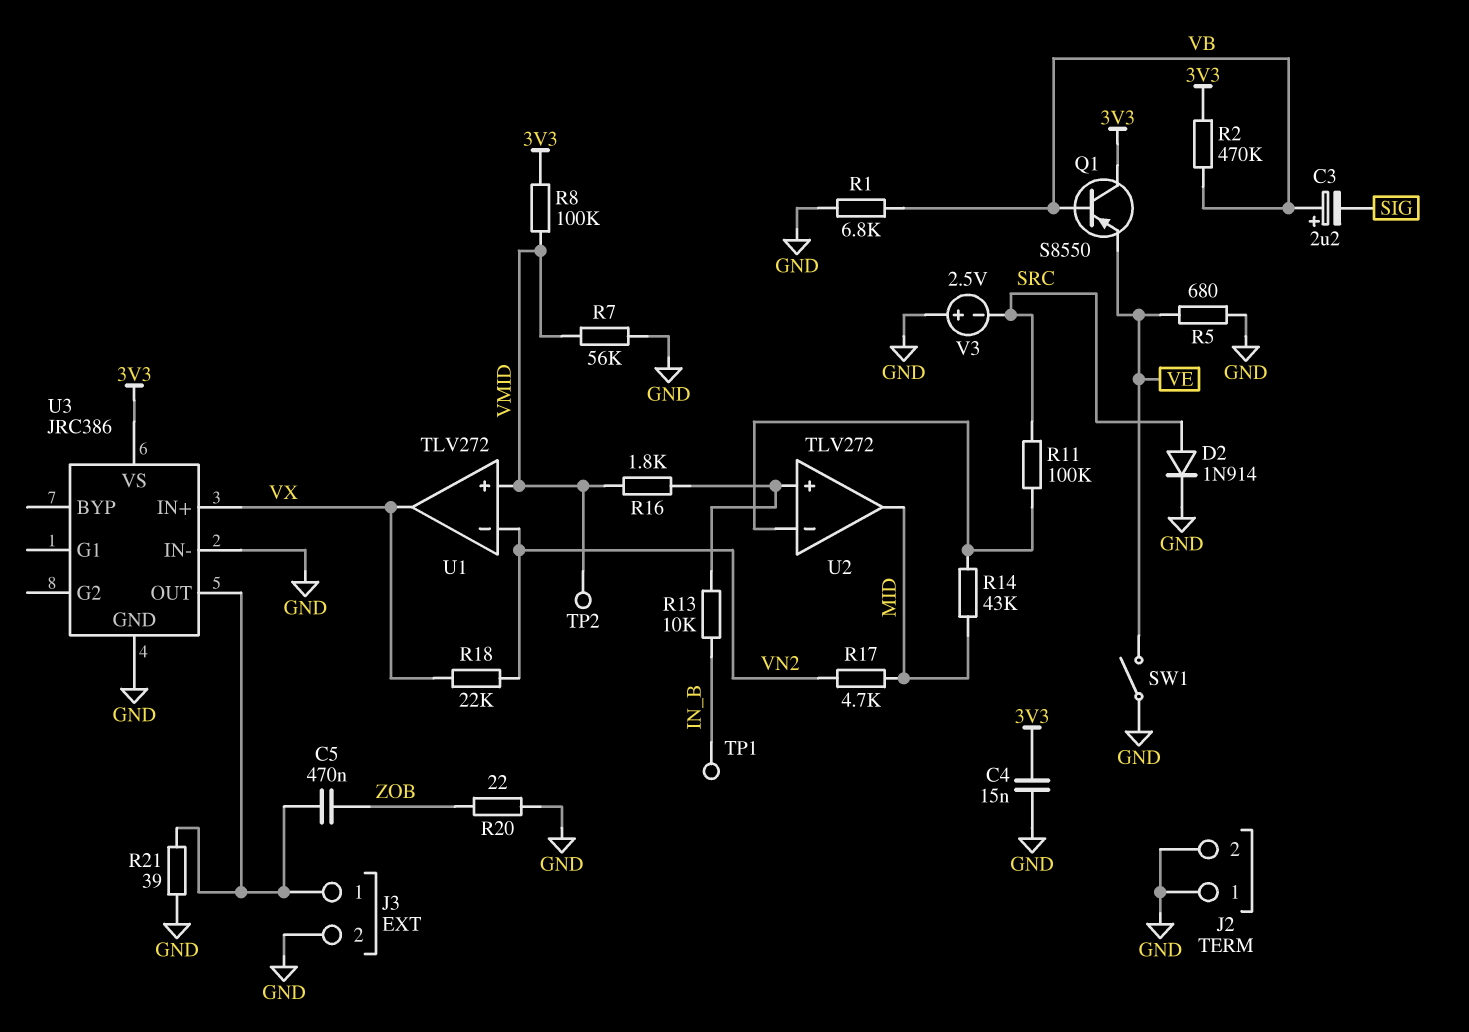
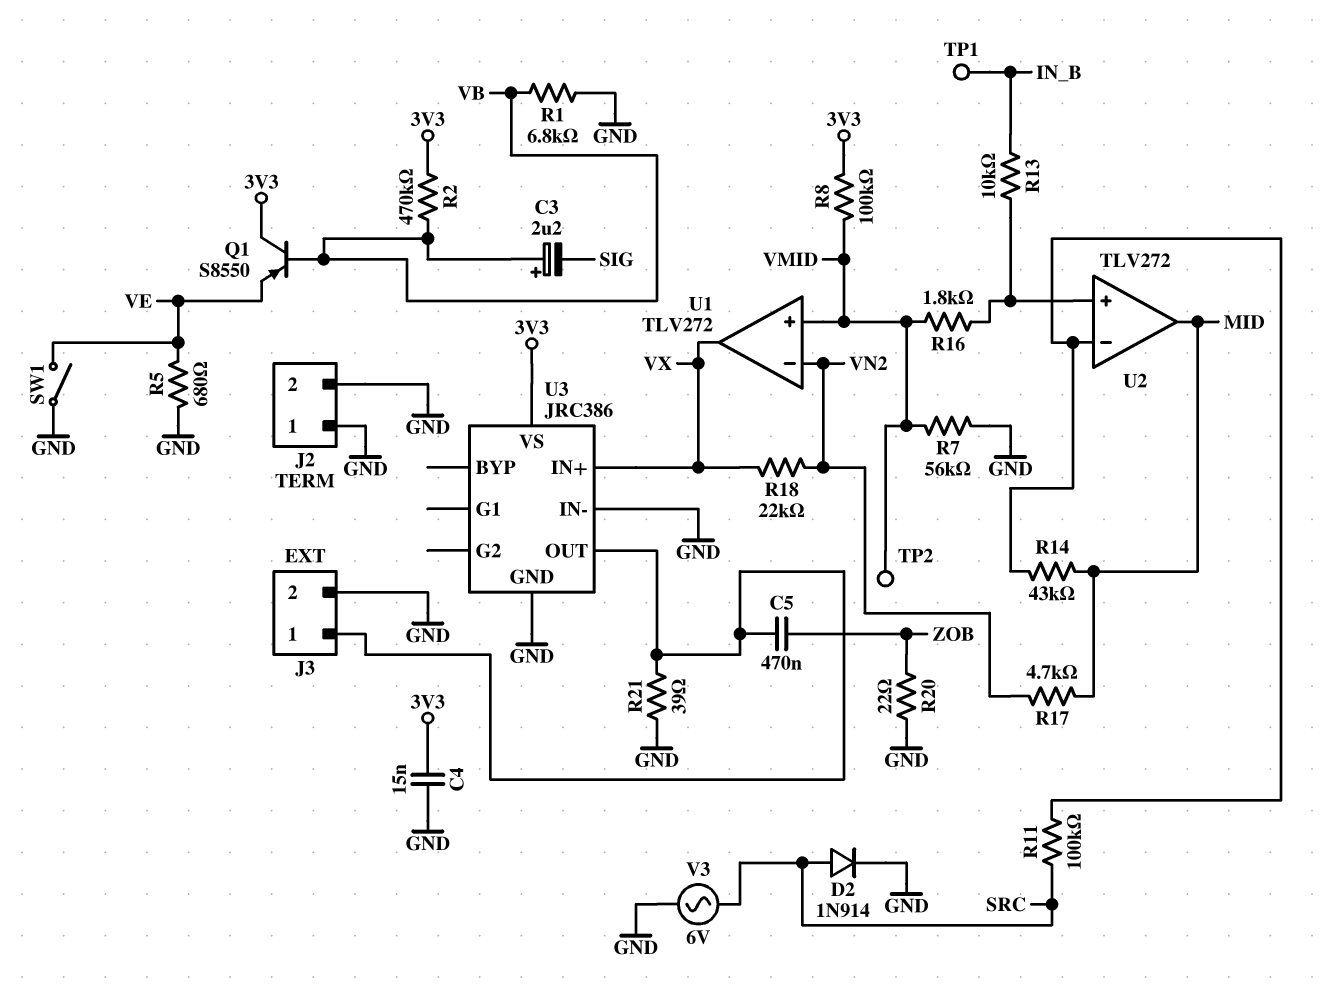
V3: 2.5V (plus GND, minus SRC) -> AC 6V (GND, SRC)

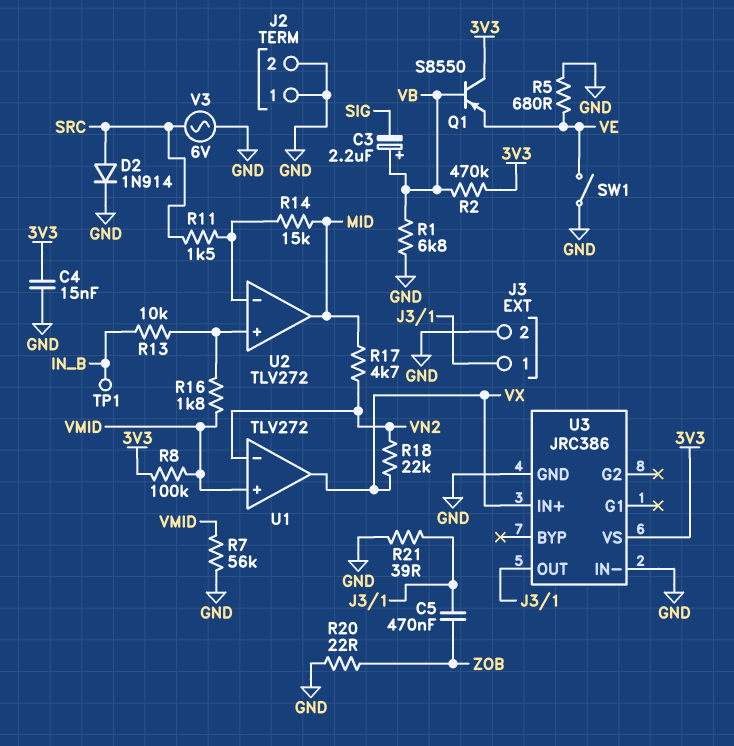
R11: 100k (SRC, U2/in-) -> 1.5k (SRC, U2/in-)
R14: 43k (MID, U2/in-) -> 15k (MID, U2/in-)
TP2: test point (VMID) -> none

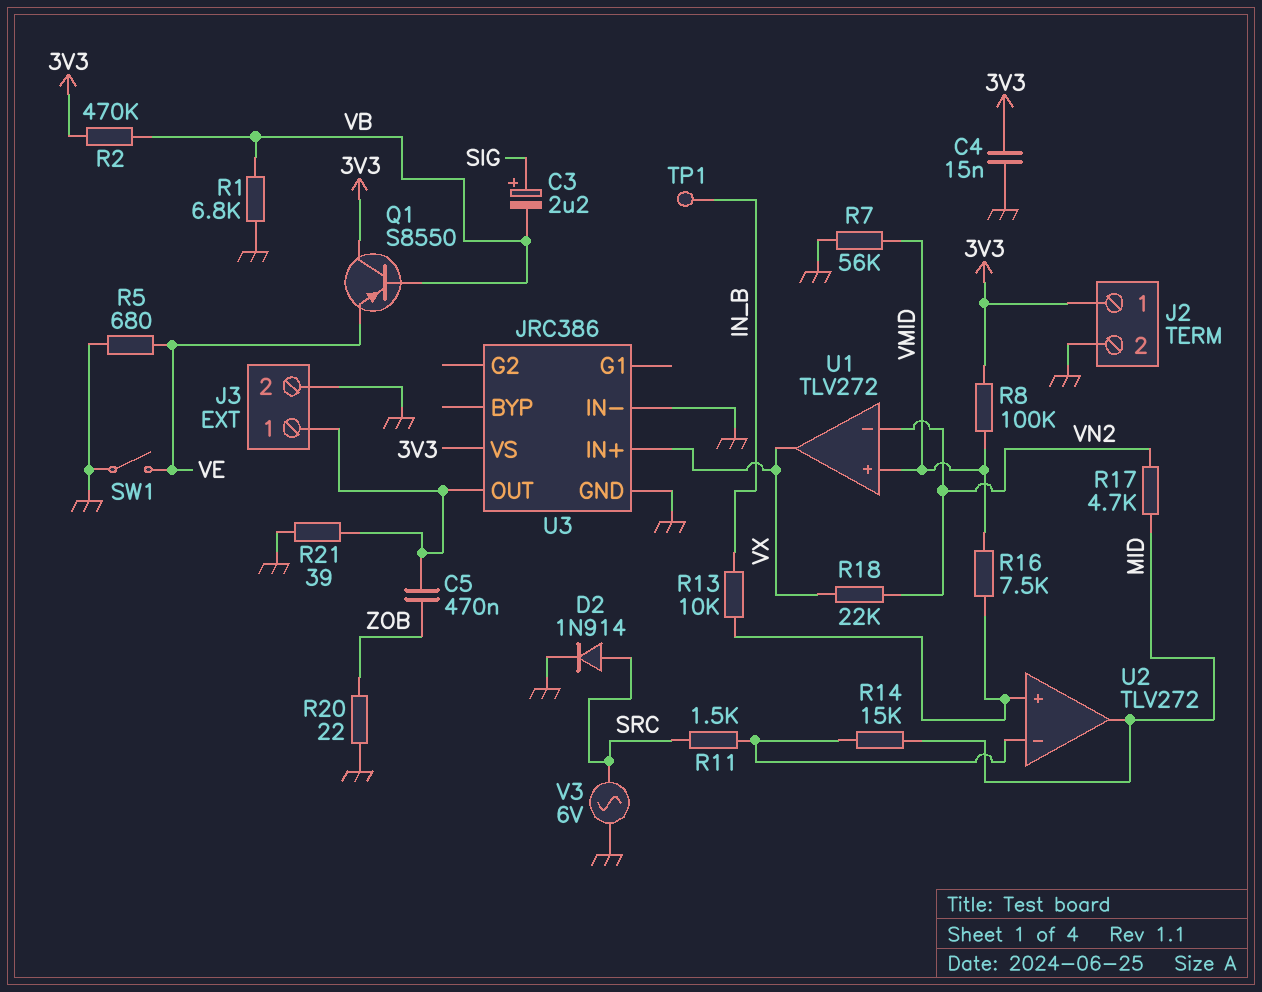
C3: 2.2uF (plus VB, minus SIG) -> 2.2uF (plus SIG, minus VB)
J2 pin 1: GND -> 3V3
R16: 1.8k (U2/in+, VMID) -> 7.5k (U2/in+, VMID)

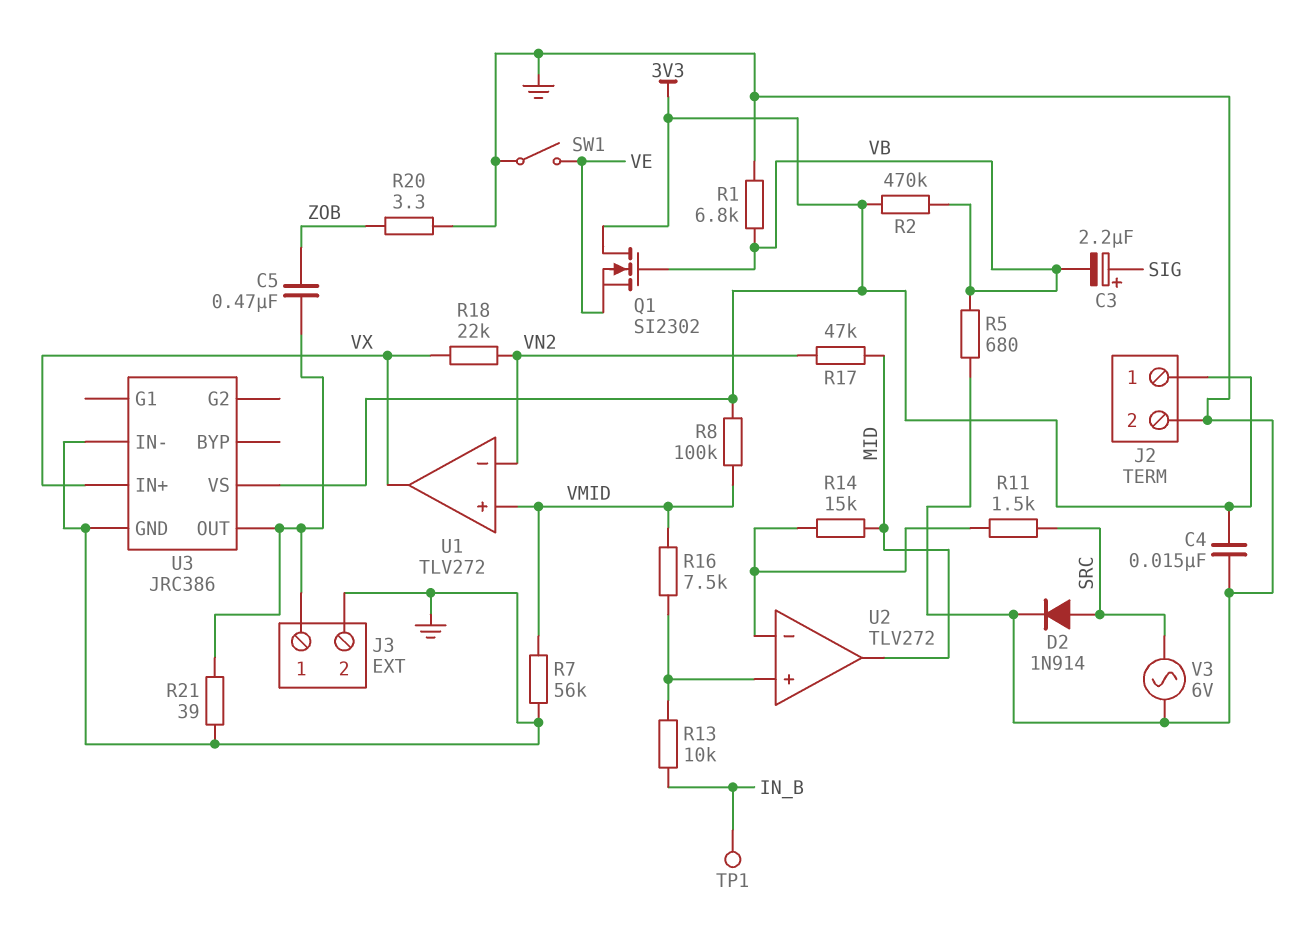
Q1: PNP S8550 (B VB, C 3V3, E VE) -> NMOS SI2302 (G VB, D 3V3, S VE)
R5: 680 (GND, VE) -> 680 (GND, VB)
R17: 4.7k (MID, VN2) -> 47k (MID, VN2)
R20: 22 (GND, ZOB) -> 3.3 (GND, ZOB)

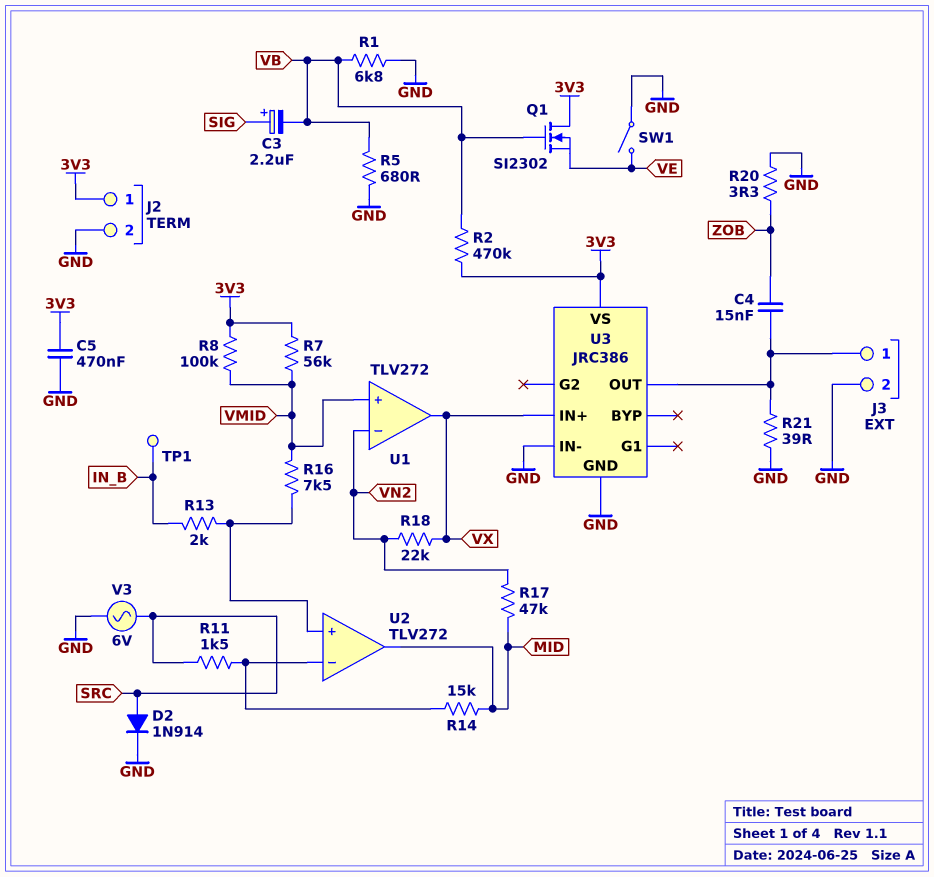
C4: 15nF (3V3, GND) -> 15nF (J3/1, ZOB)
C5: 470nF (J3/1, ZOB) -> 470nF (3V3, GND)
R7: 56k (GND, VMID) -> 56k (3V3, VMID)
R13: 10k (IN_B, U2/in+) -> 2k (IN_B, U2/in+)

